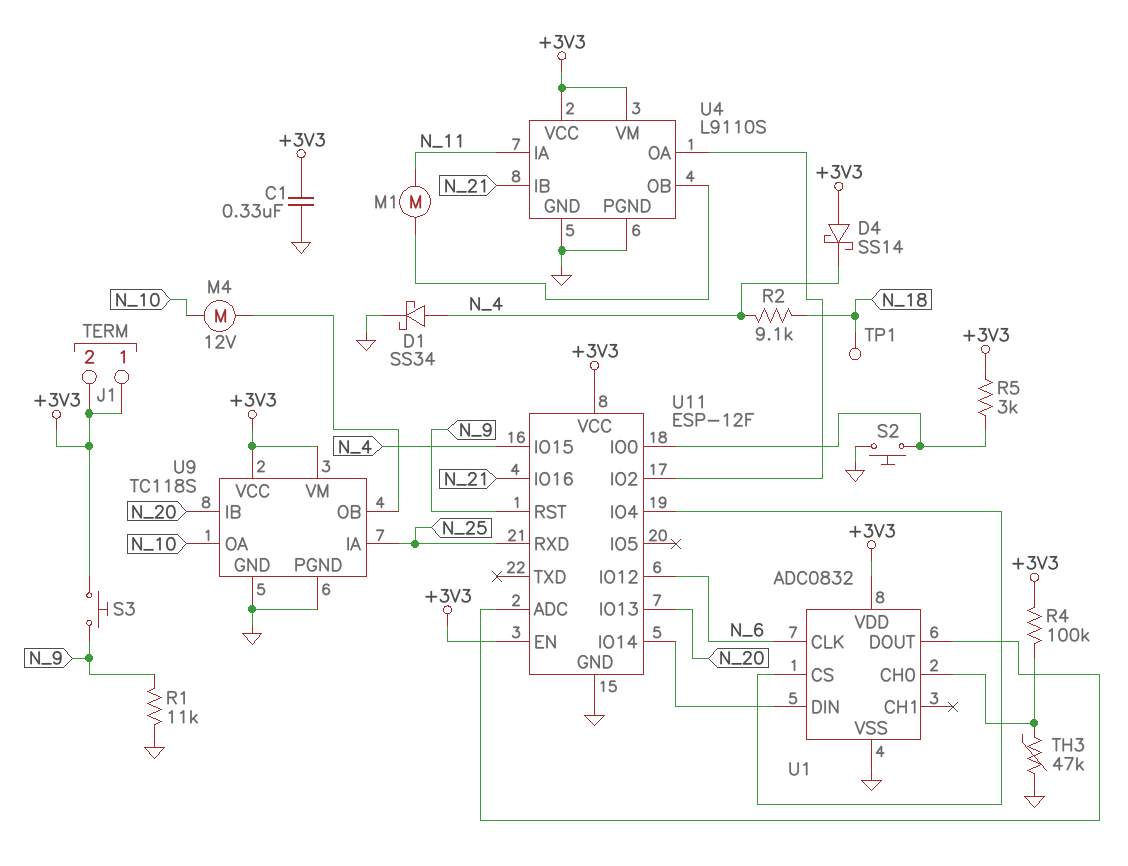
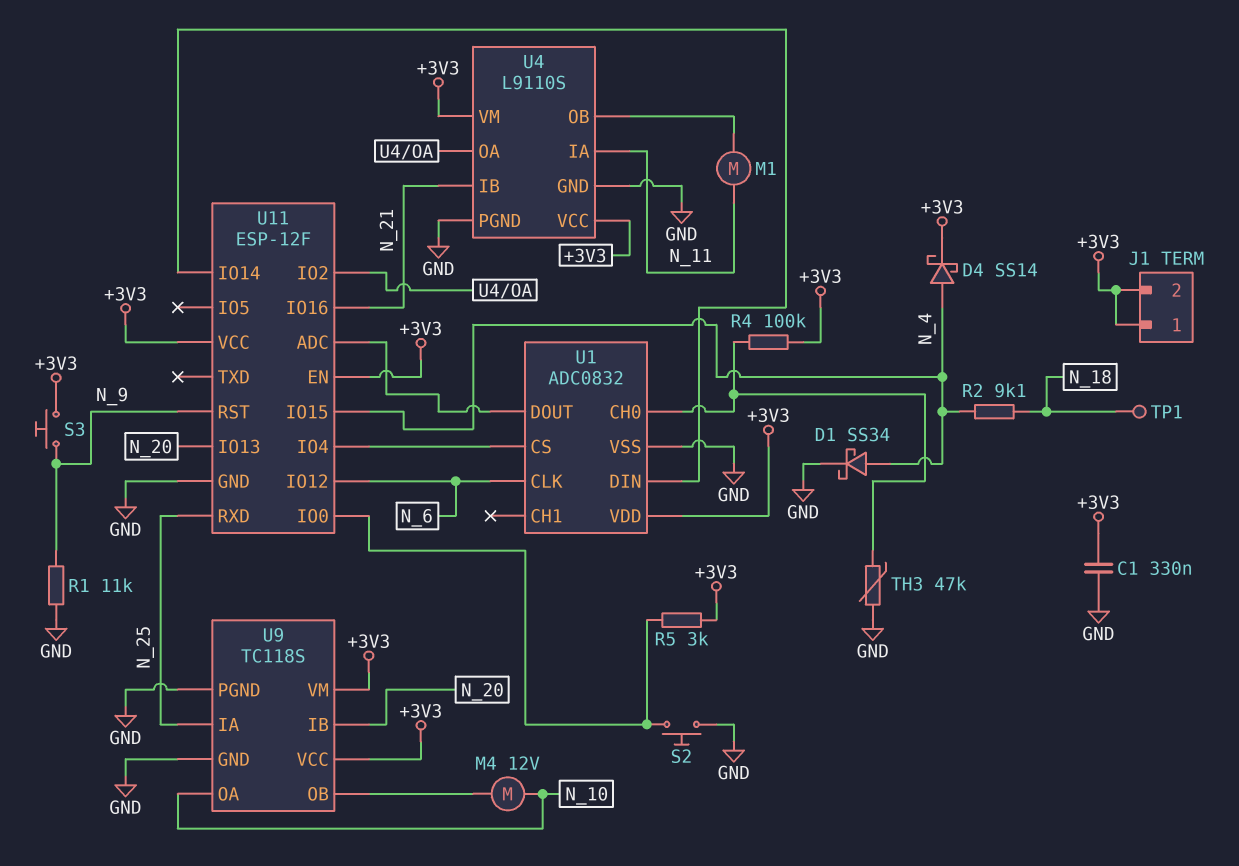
D4: schottky SS14 (A +3V3, K N_4) -> schottky SS14 (A N_4, K +3V3)

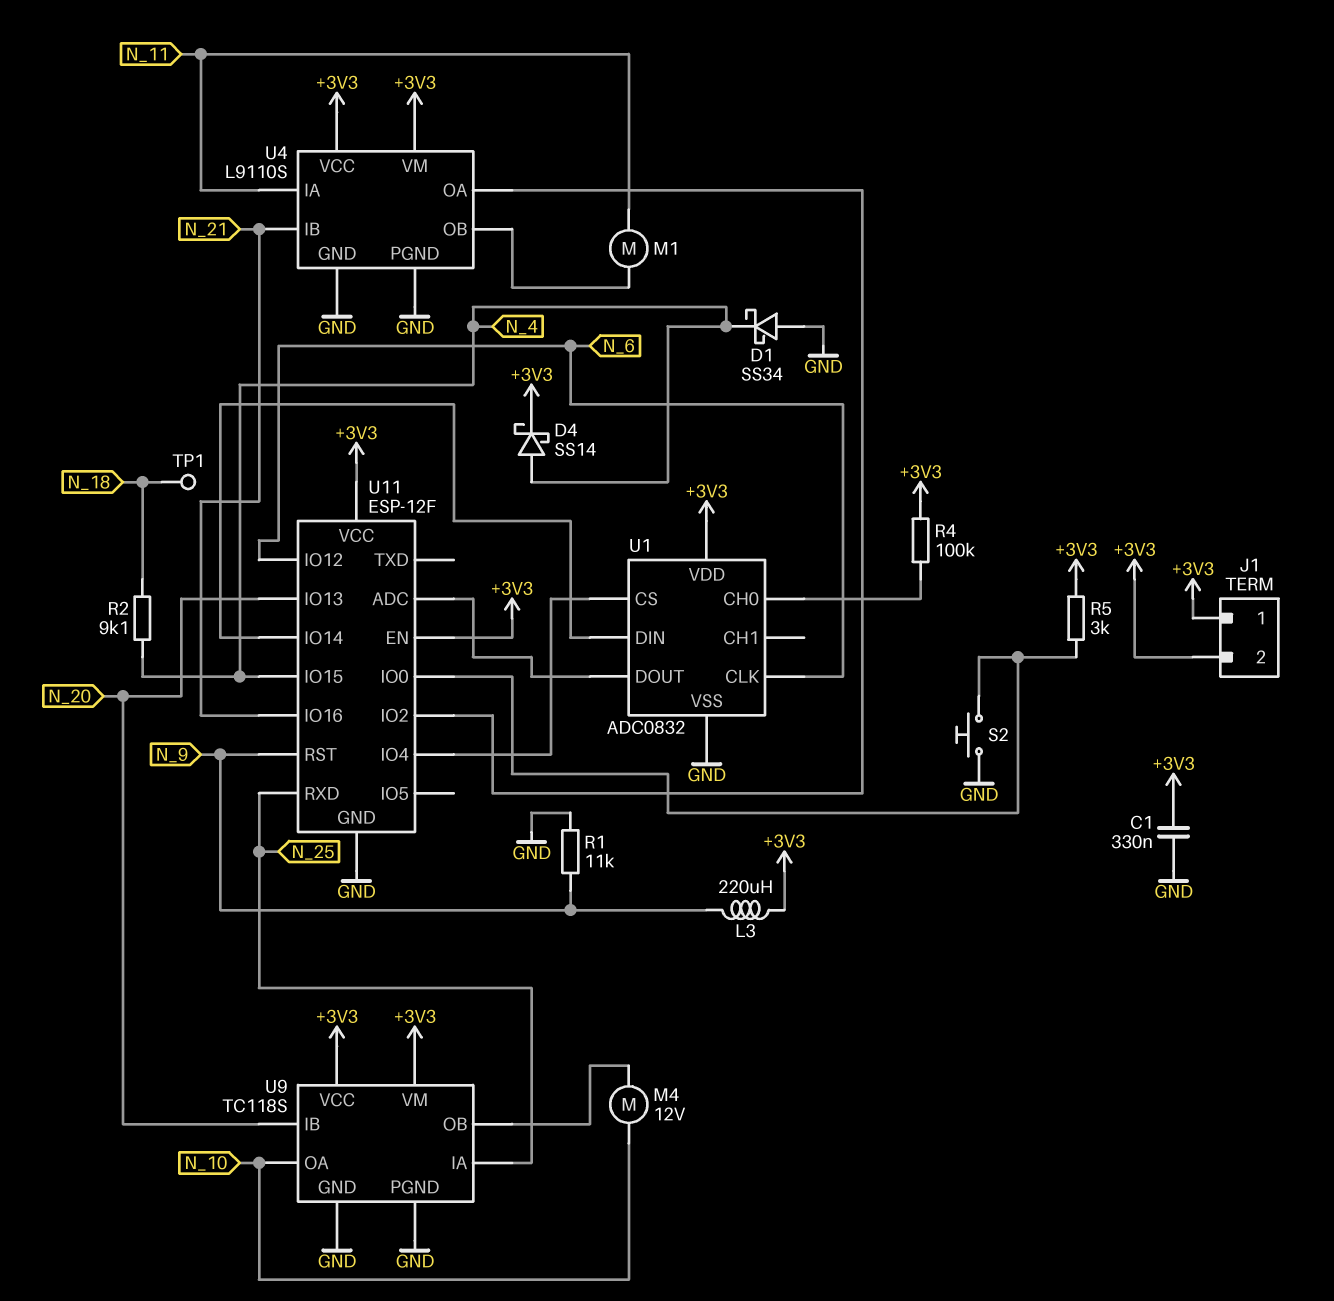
D1: schottky SS34 (A N_4, K GND) -> schottky SS34 (A GND, K N_4)
L3: none -> 220uH (+3V3, N_9)
S3: button (+3V3, N_9) -> none
TH3: 47k (GND, U1/CH0) -> none

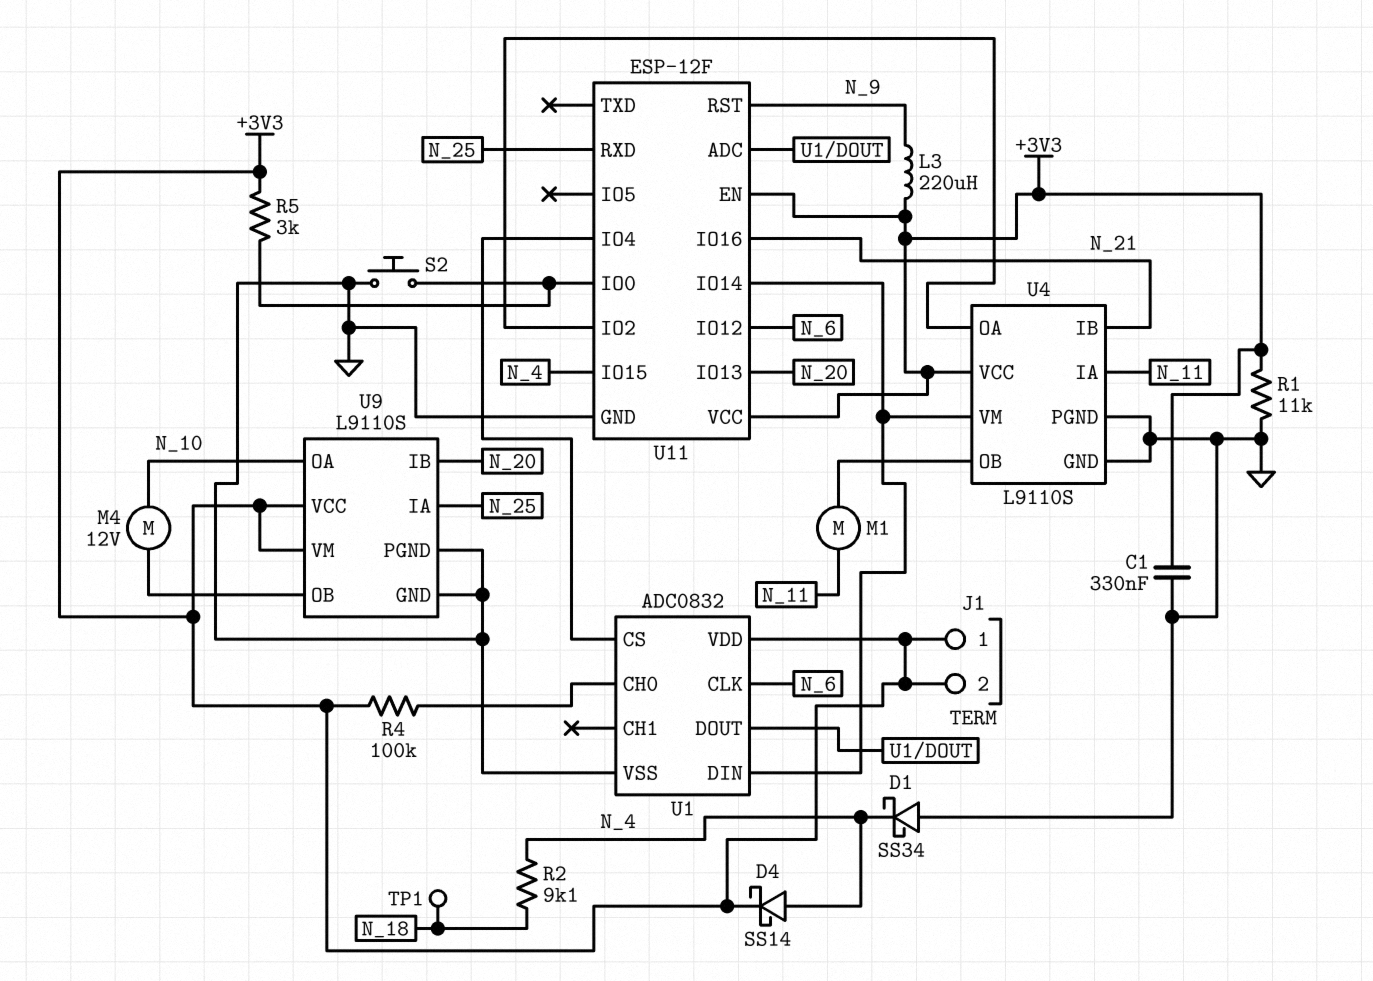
R1: 11k (GND, N_9) -> 11k (+3V3, GND)
U4 pin VM: +3V3 -> U1/DIN
U9: TC118S -> L9110S

